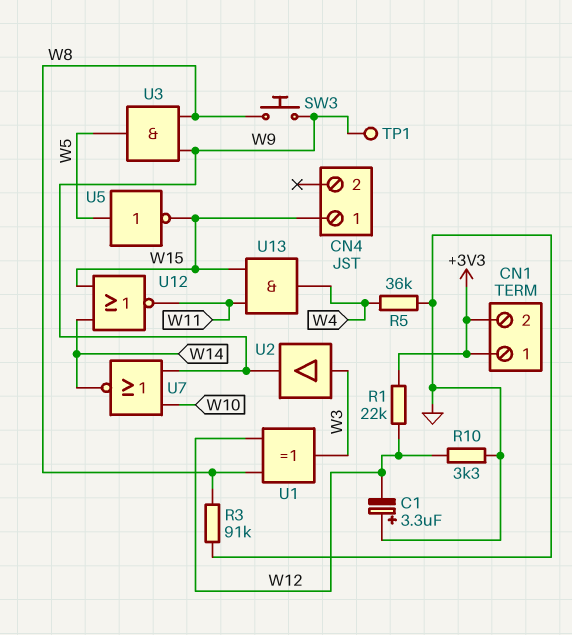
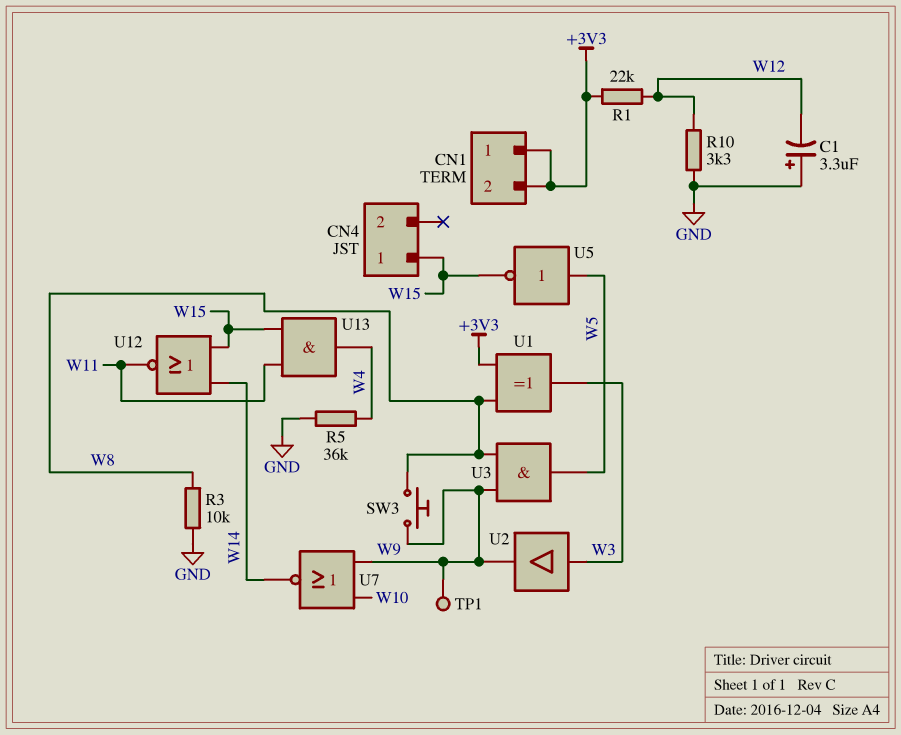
R3: 91k (GND, W8) -> 10k (GND, W8)
U1: XOR (in W8, in W12, out W3) -> XOR (in +3V3, in W8, out W3)

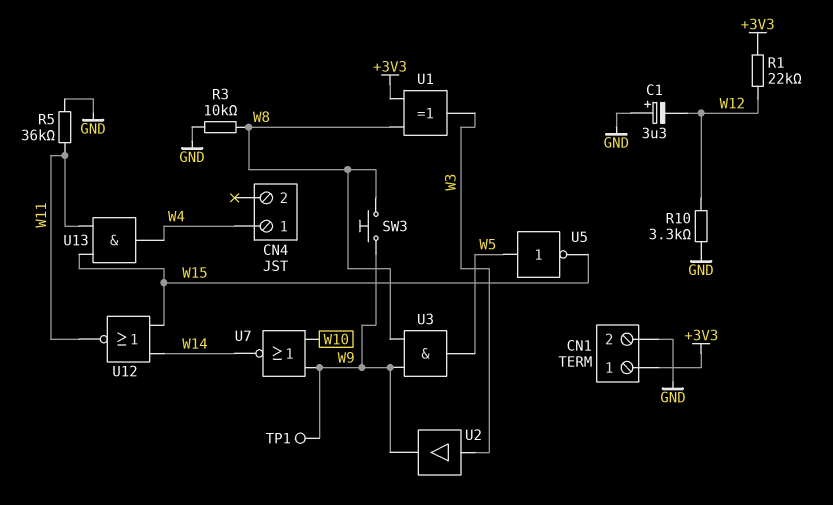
CN1 pin 2: +3V3 -> GND
CN4 pin 1: W15 -> W4
R5: 36k (GND, W4) -> 36k (GND, W11)

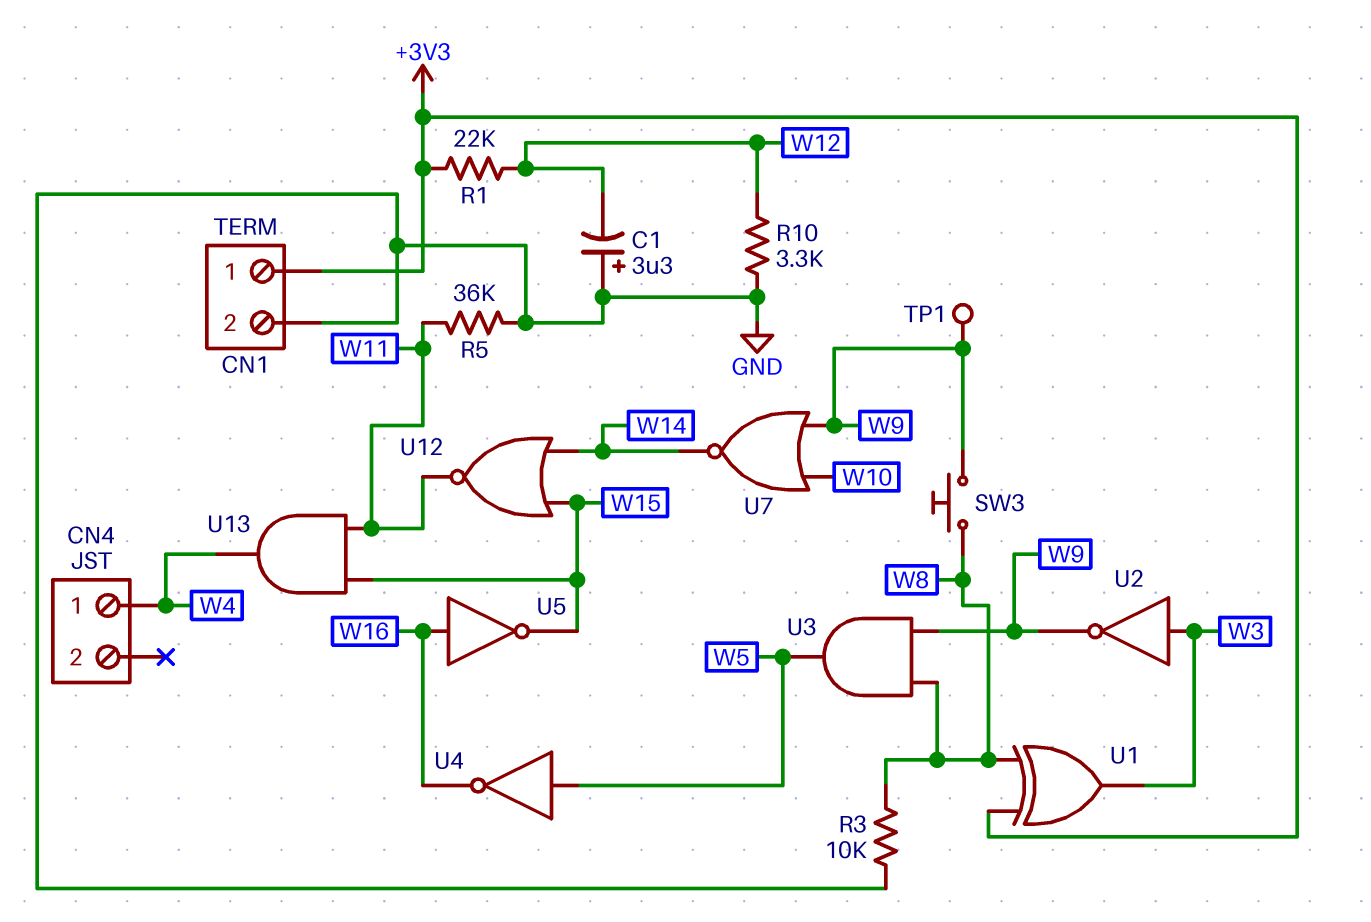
U2: buffer (in W3, out W9) -> NOT (in W3, out W9)
U4: none -> NOT (in W5, out W16)
U5: NOT (in W5, out W15) -> NOT (in W16, out W15)

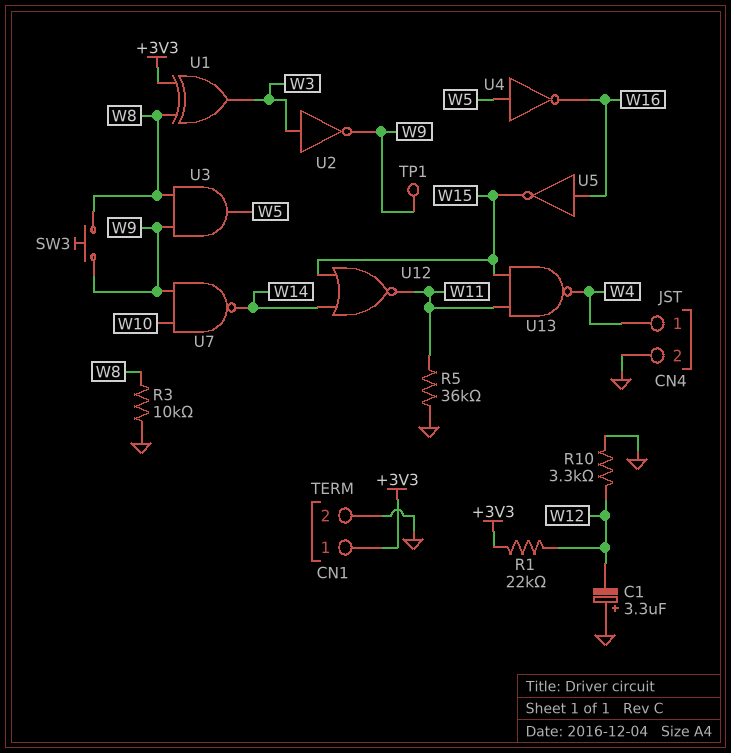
CN4 pin 2: none -> GND
U7: NOR (in W9, in W10, out W14) -> NAND (in W9, in W10, out W14)
U13: AND (in W11, in W15, out W4) -> NAND (in W11, in W15, out W4)

